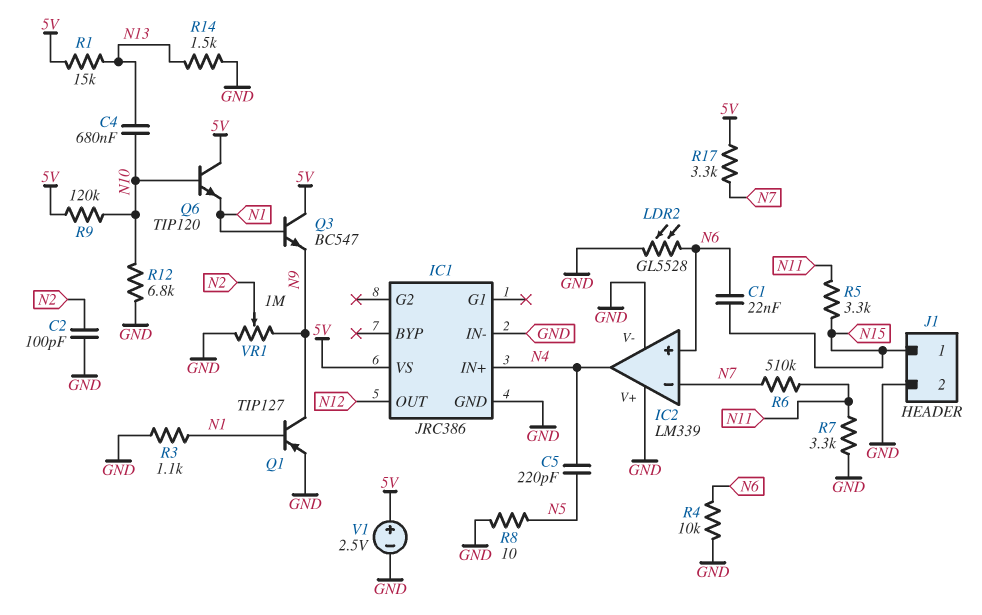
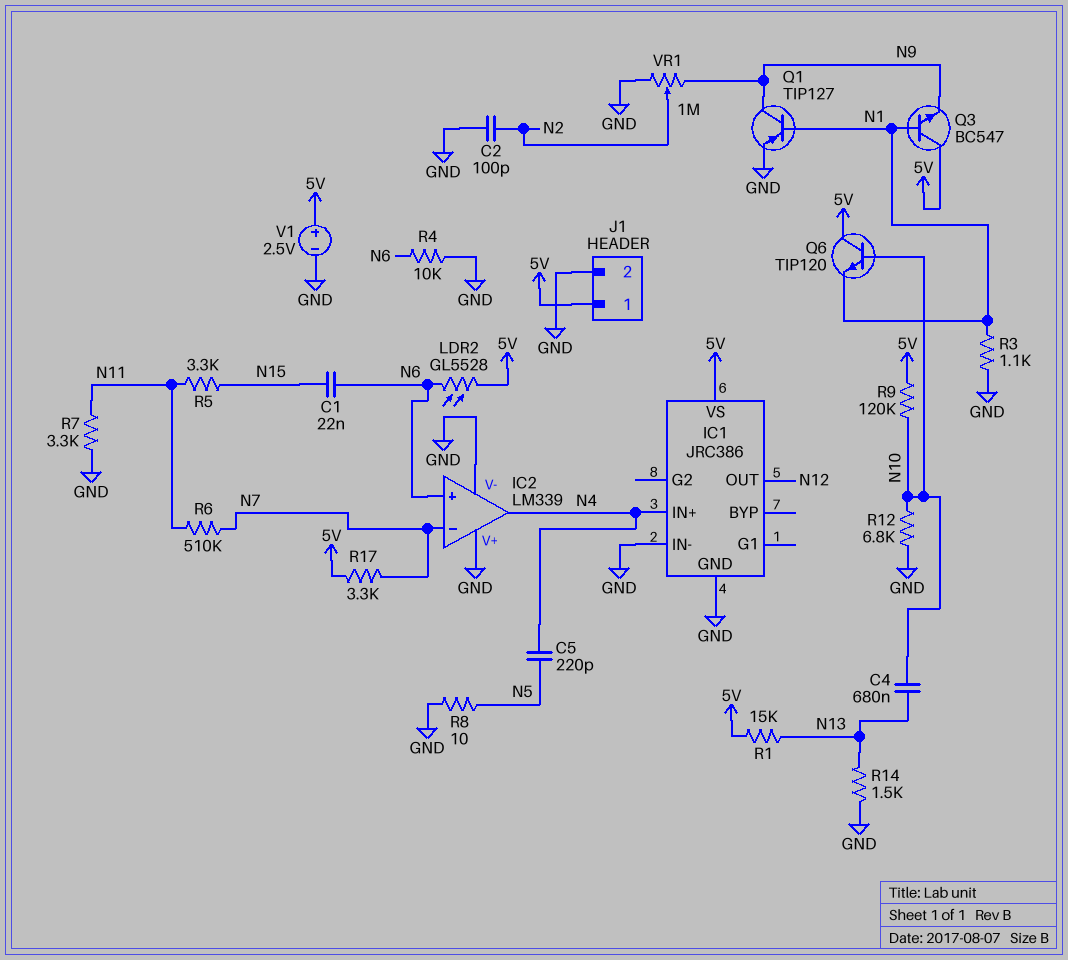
J1 pin 1: N15 -> 5V
LDR2: GL5528 (GND, N6) -> GL5528 (5V, N6)

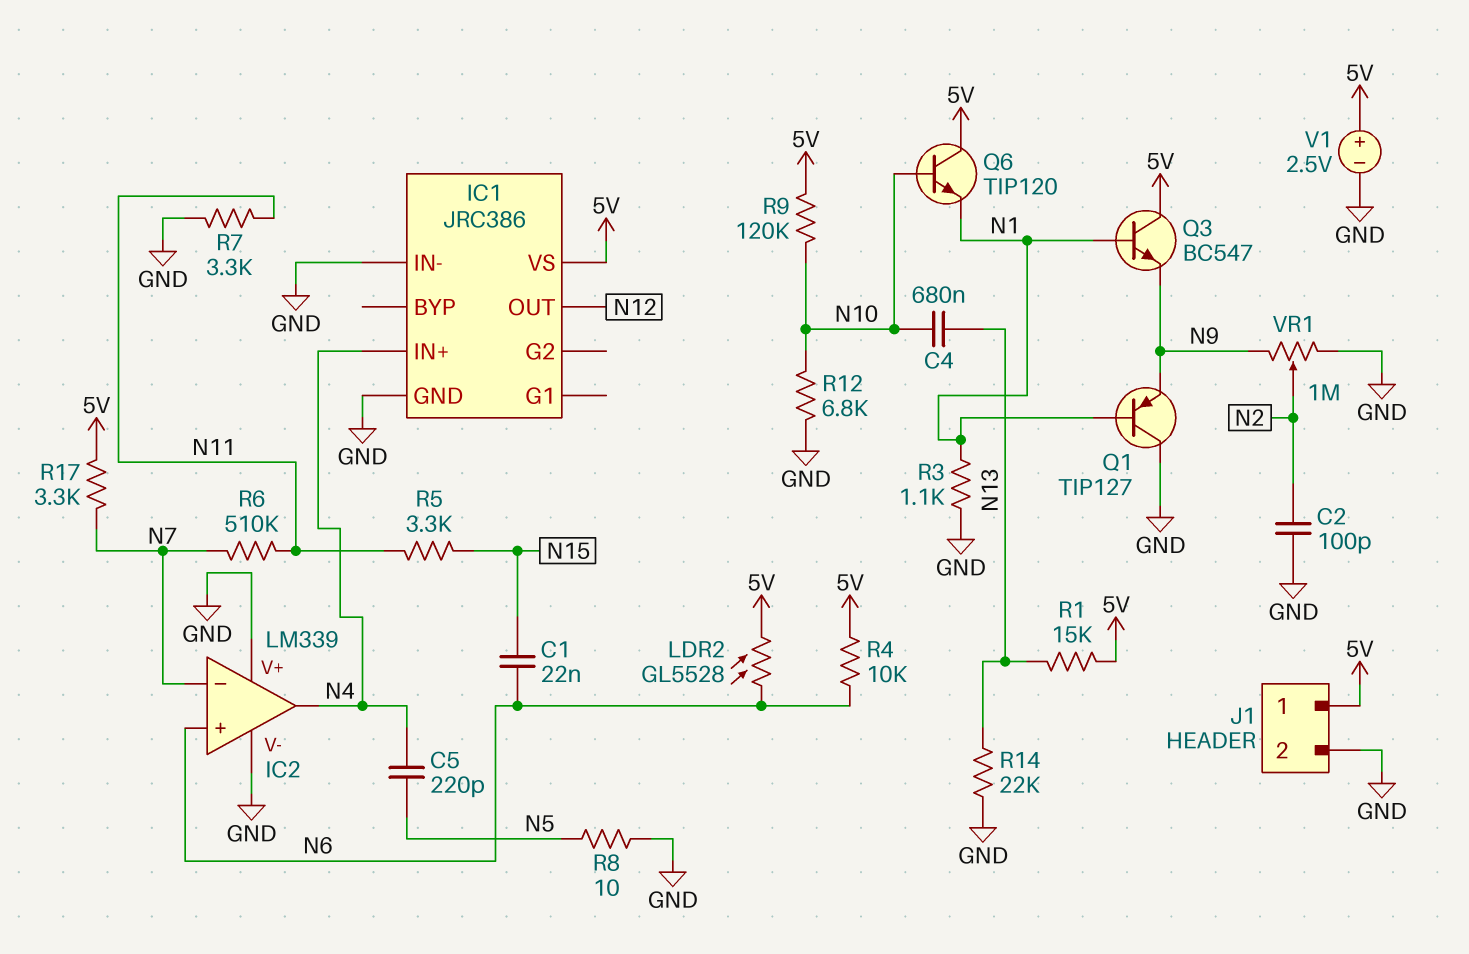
Q1: PNP TIP127 (B N1, C N9, E GND) -> PNP TIP127 (B N1, C GND, E N9)
R4: 10k (GND, N6) -> 10k (5V, N6)
R14: 1.5k (GND, N13) -> 22k (GND, N13)

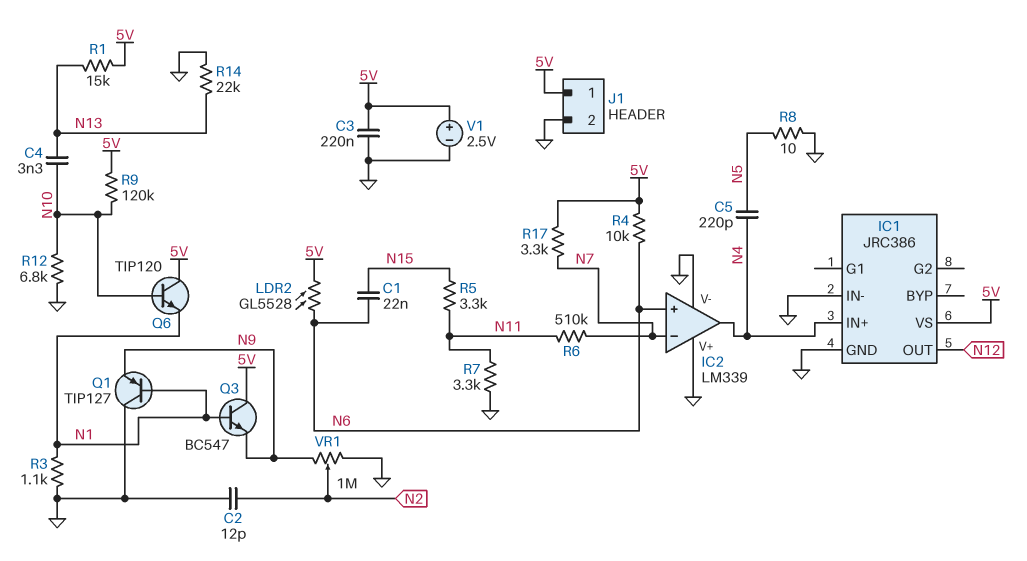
C2: 100pF (GND, N2) -> 12pF (GND, N2)
C3: none -> 220nF (5V, GND)
C4: 680nF (N10, N13) -> 3.3nF (N10, N13)

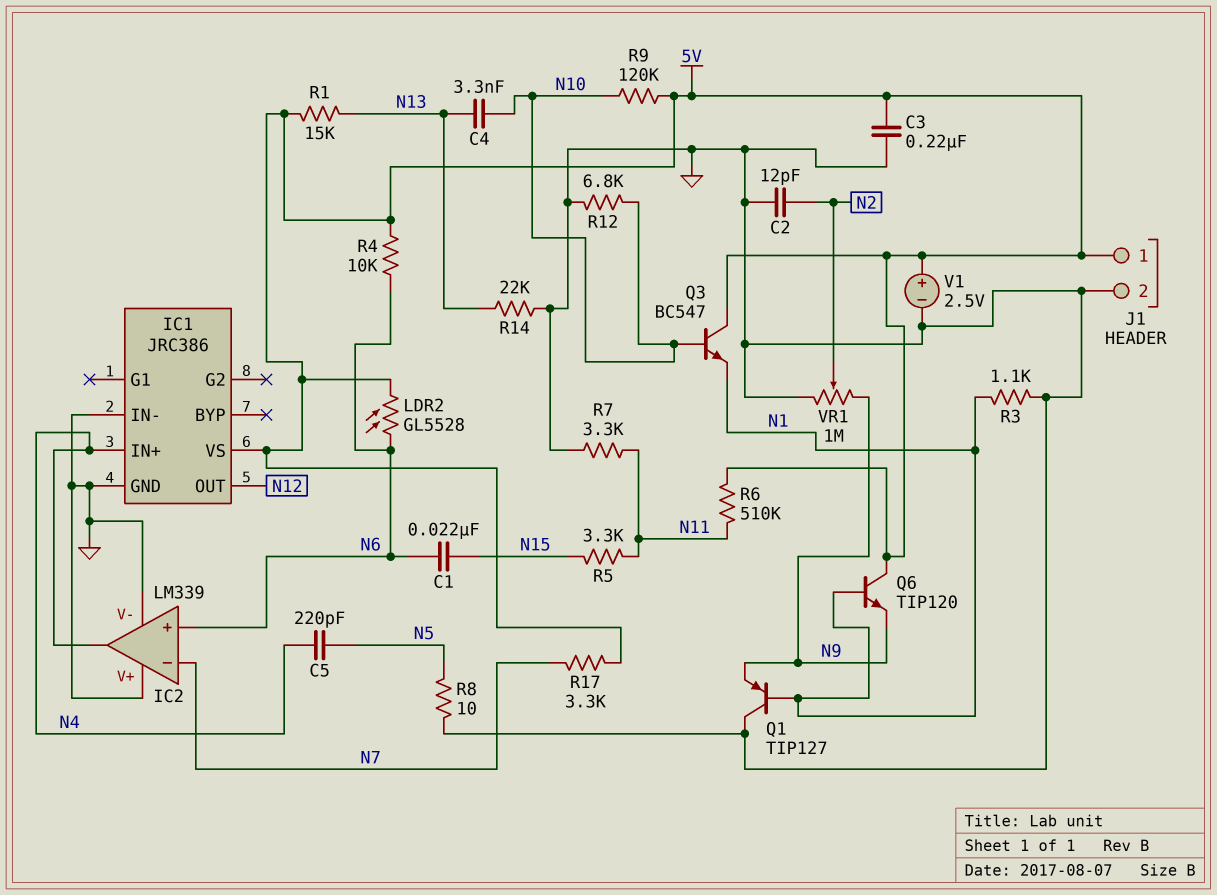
Q3: NPN BC547 (B N1, C 5V, E N9) -> NPN BC547 (B N10, C 5V, E N1)
Q6: NPN TIP120 (B N10, C 5V, E N1) -> NPN TIP120 (B N1, C 5V, E N9)
R6: 510k (N7, N11) -> 510k (5V, N11)

